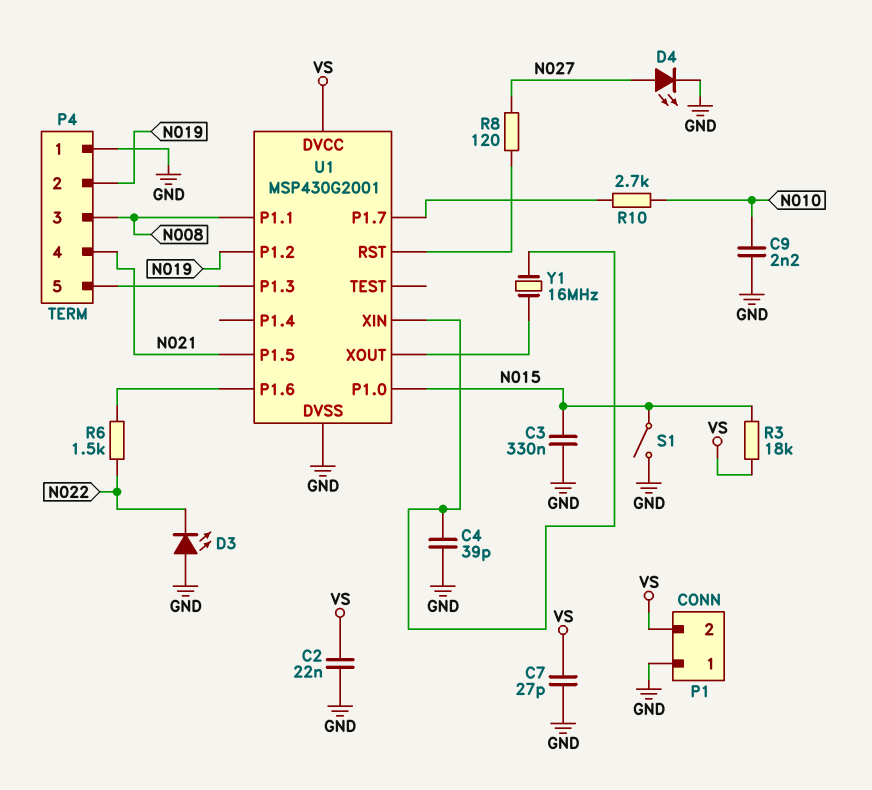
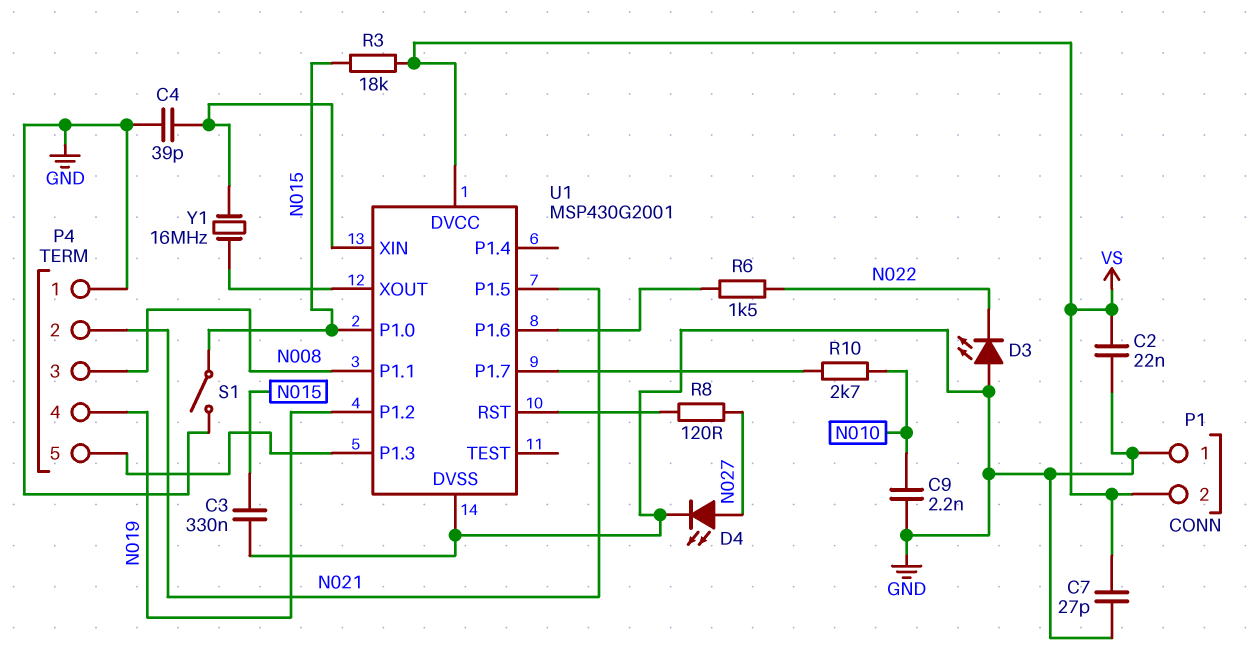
P4 pin 2: N019 -> N021
P4 pin 4: N021 -> N019

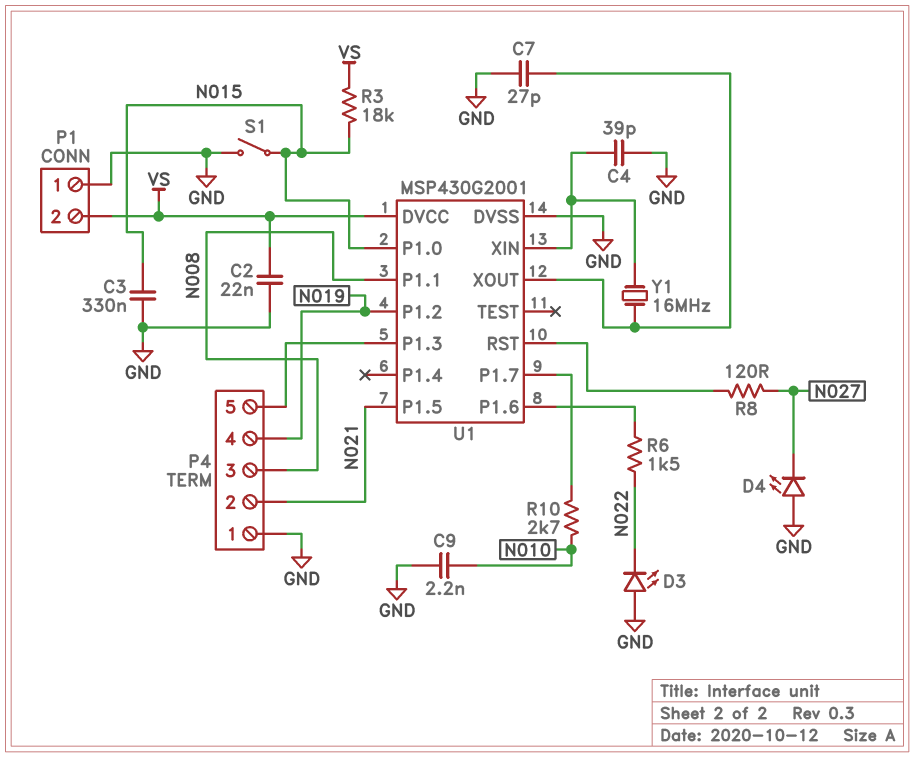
C7: 27pF (GND, VS) -> 27pF (GND, U1/XOUT)
D4: LED (A N027, K GND) -> LED (A GND, K N027)

